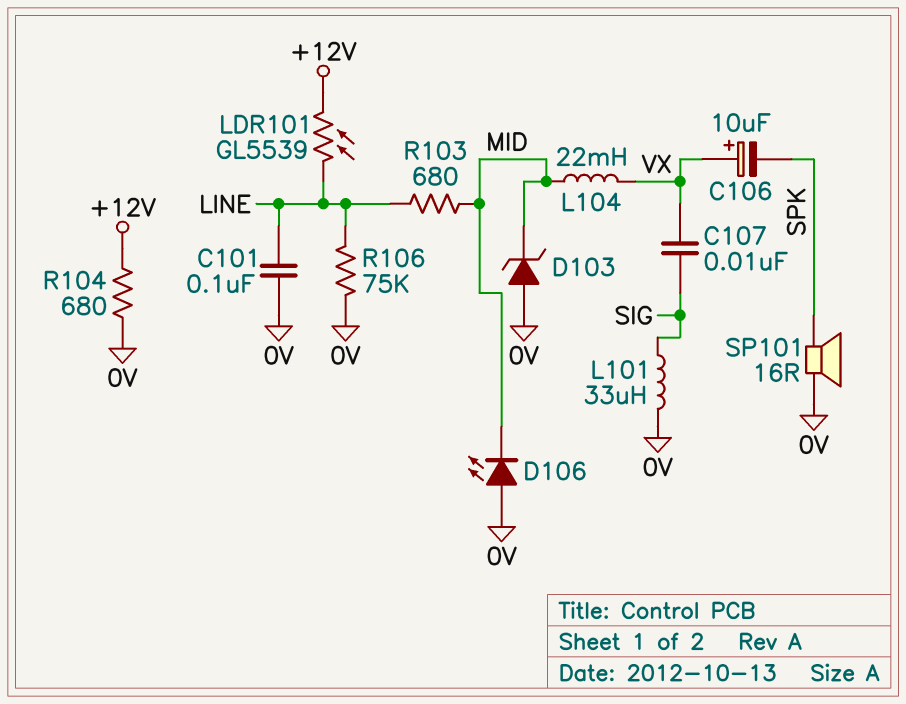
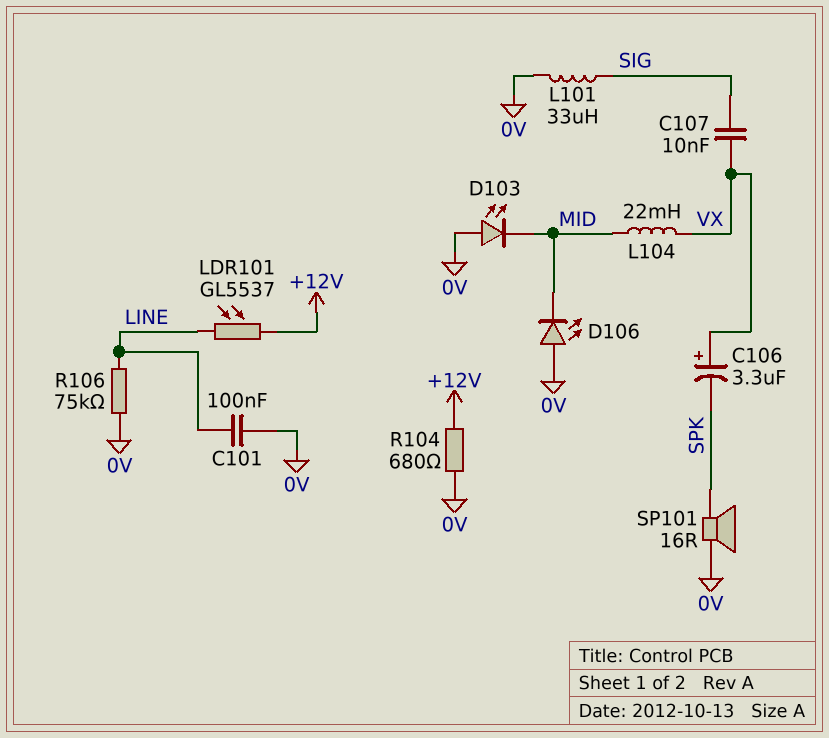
C106: 10uF (plus VX, minus SPK) -> 3.3uF (plus VX, minus SPK)
D103: zener (A 0V, K MID) -> LED (A 0V, K MID)
LDR101: GL5539 (+12V, LINE) -> GL5537 (+12V, LINE)
R103: 680 (LINE, MID) -> none

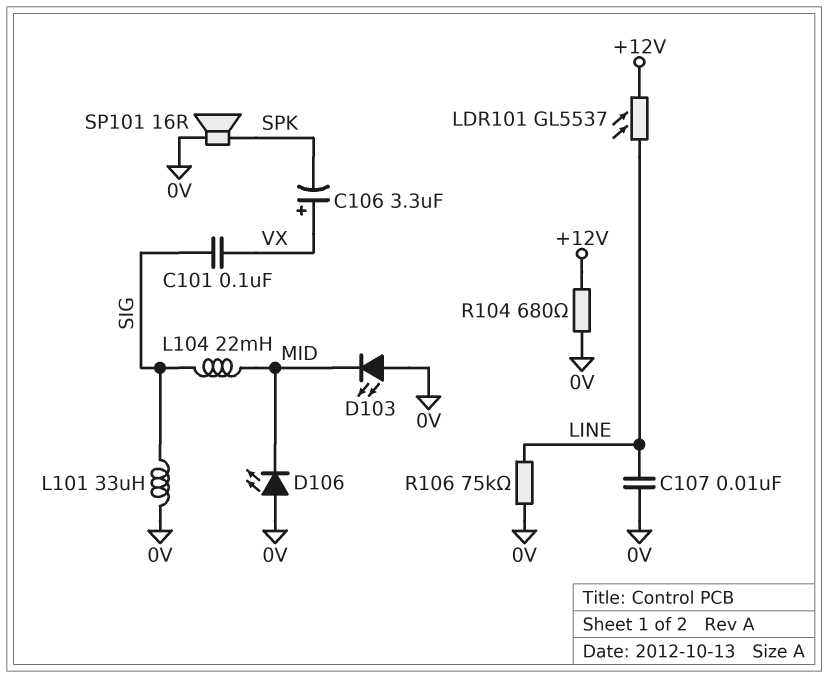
C101: 100nF (0V, LINE) -> 100nF (SIG, VX)
C107: 10nF (SIG, VX) -> 10nF (0V, LINE)
L104: 22mH (MID, VX) -> 22mH (MID, SIG)

